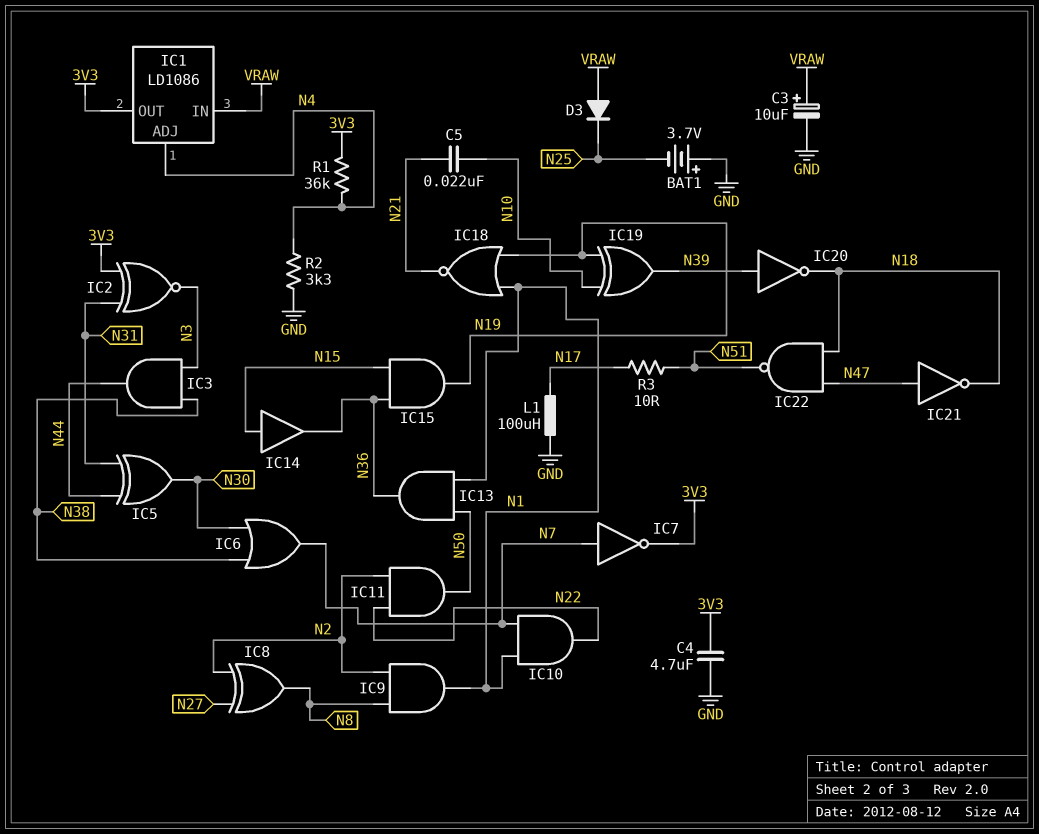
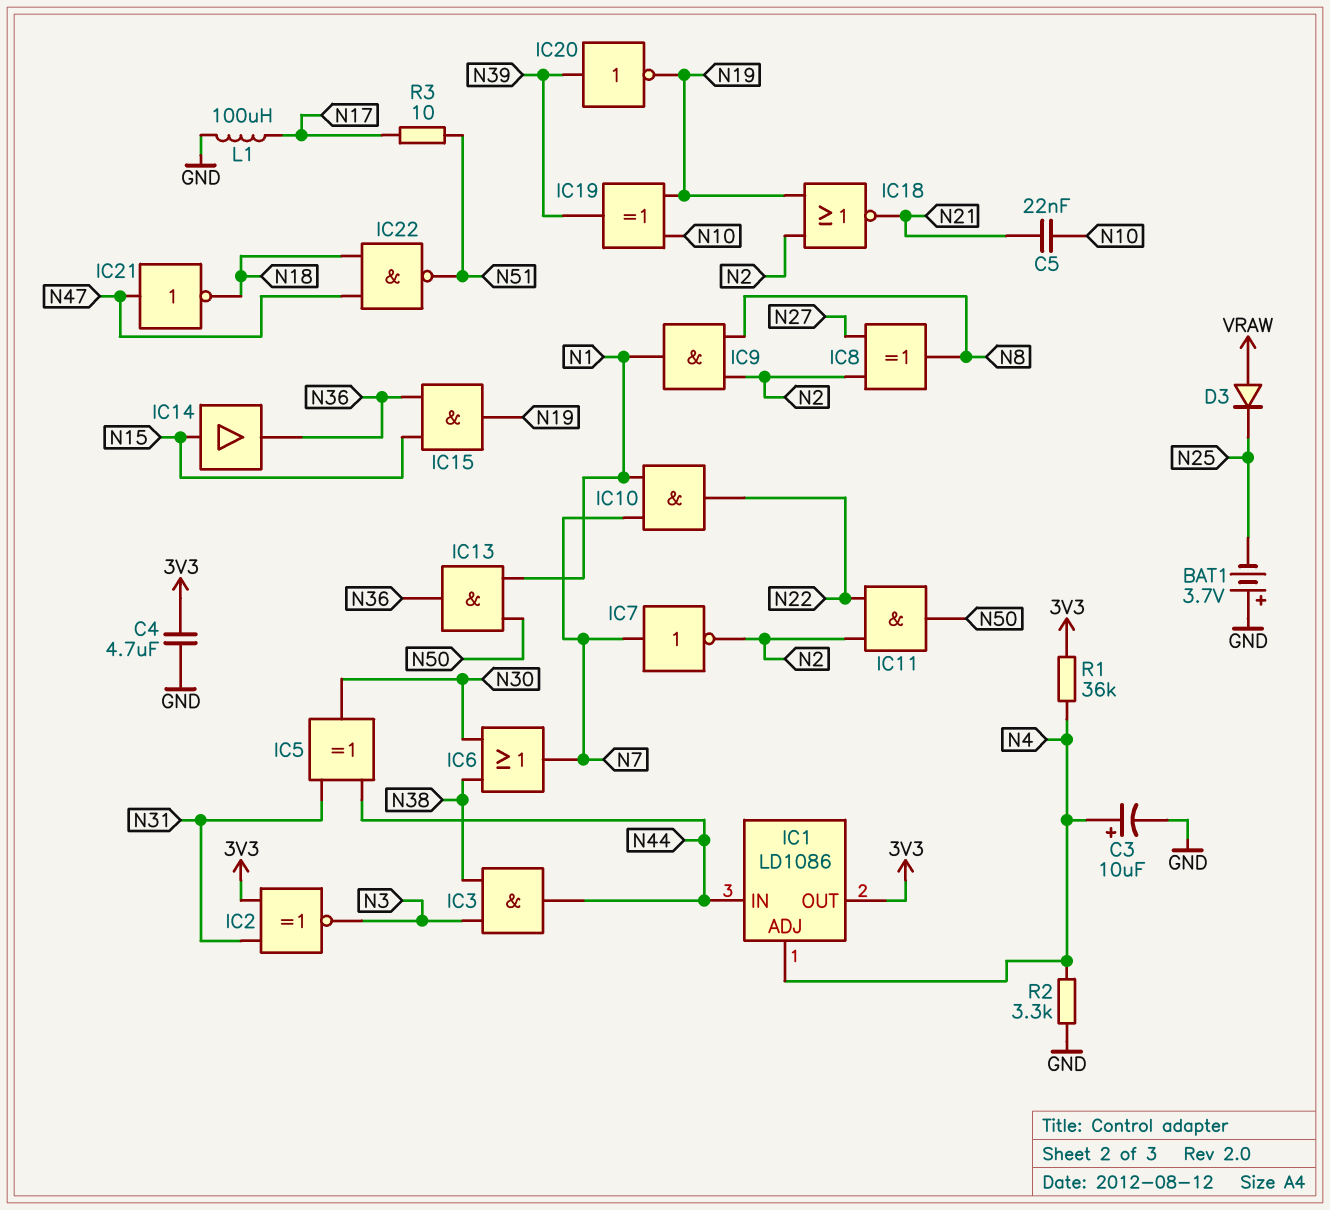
C3: 10uF (plus VRAW, minus GND) -> 10uF (plus N4, minus GND)
IC1 pin IN: VRAW -> N44
IC7: NOT (in N7, out 3V3) -> NOT (in N7, out N2)
IC18: NOR (in N1, in N19, out N21) -> NOR (in N2, in N19, out N21)
IC20: NOT (in N39, out N18) -> NOT (in N39, out N19)

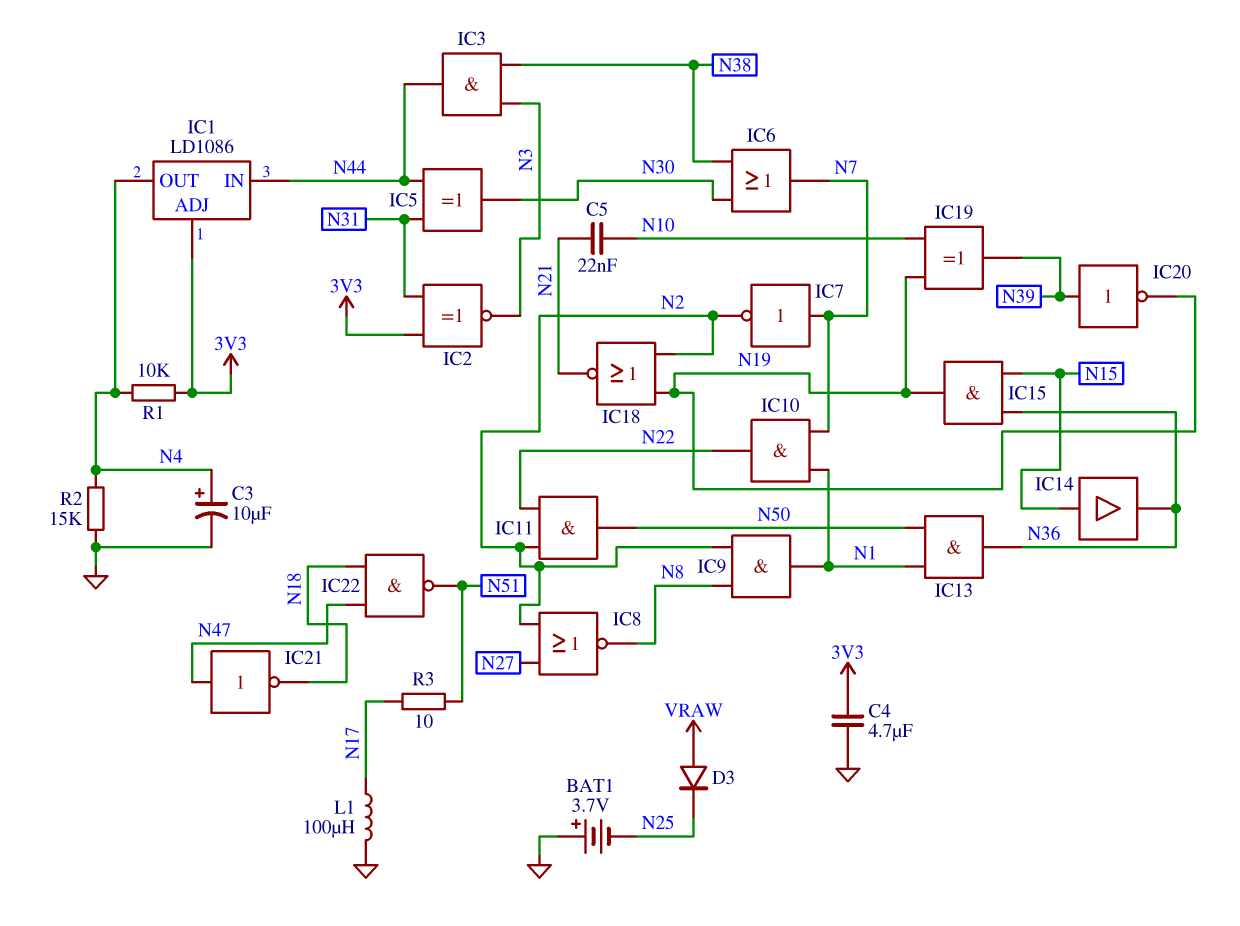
IC1 pin ADJ: N4 -> 3V3
IC1 pin OUT: 3V3 -> N4
IC8: XOR (in N2, in N27, out N8) -> NOR (in N2, in N27, out N8)
R1: 36k (3V3, N4) -> 10k (3V3, N4)
R2: 3.3k (GND, N4) -> 15k (GND, N4)

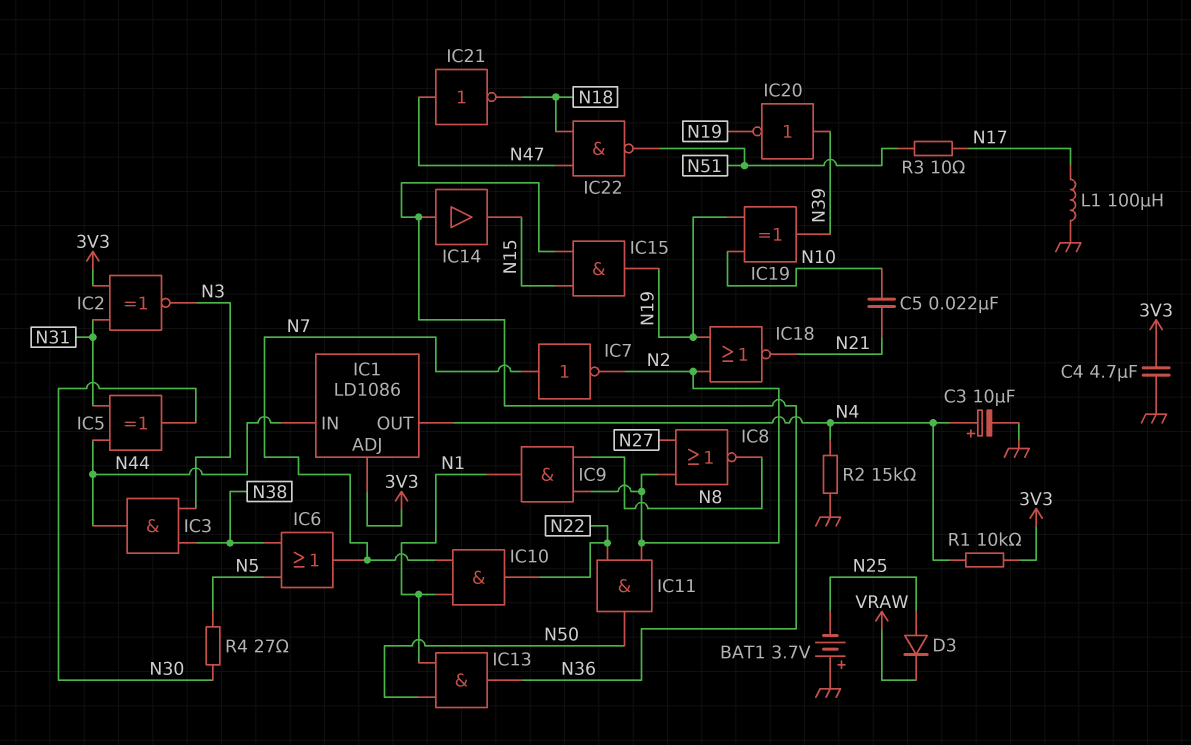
D3: diode (A VRAW, K N25) -> diode (A N25, K VRAW)
IC6: OR (in N30, in N38, out N7) -> OR (in N5, in N38, out N7)
IC14: buffer (in N15, out N36) -> buffer (in N36, out N15)
R4: none -> 27 (N5, N30)

